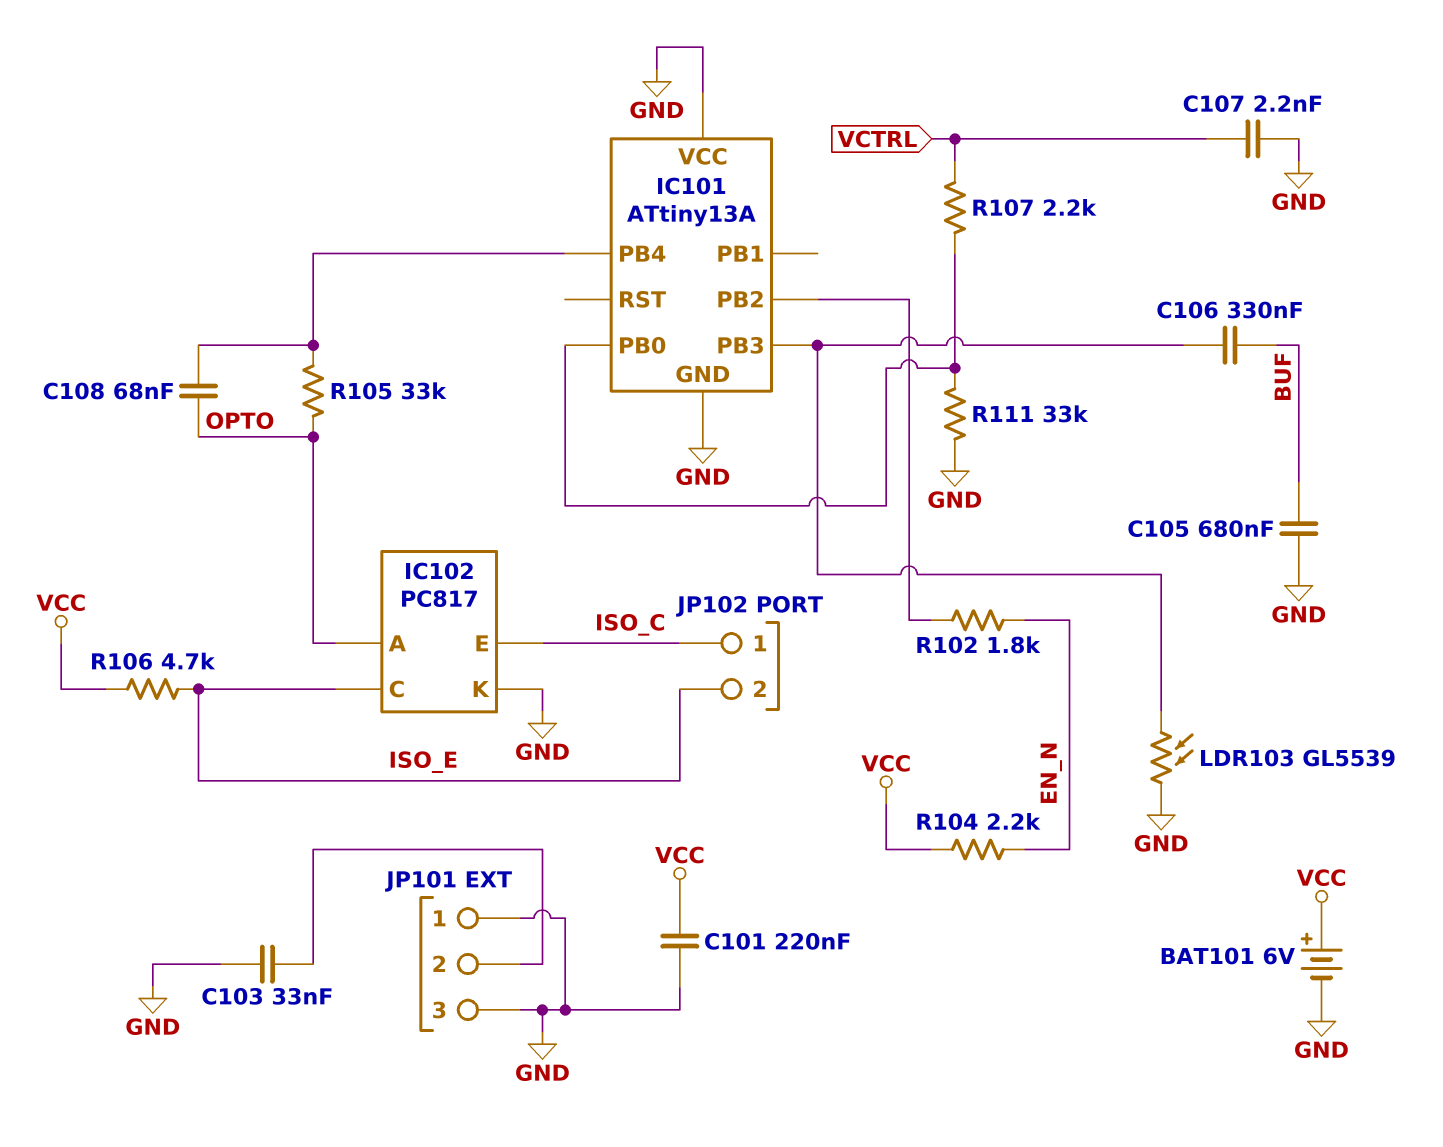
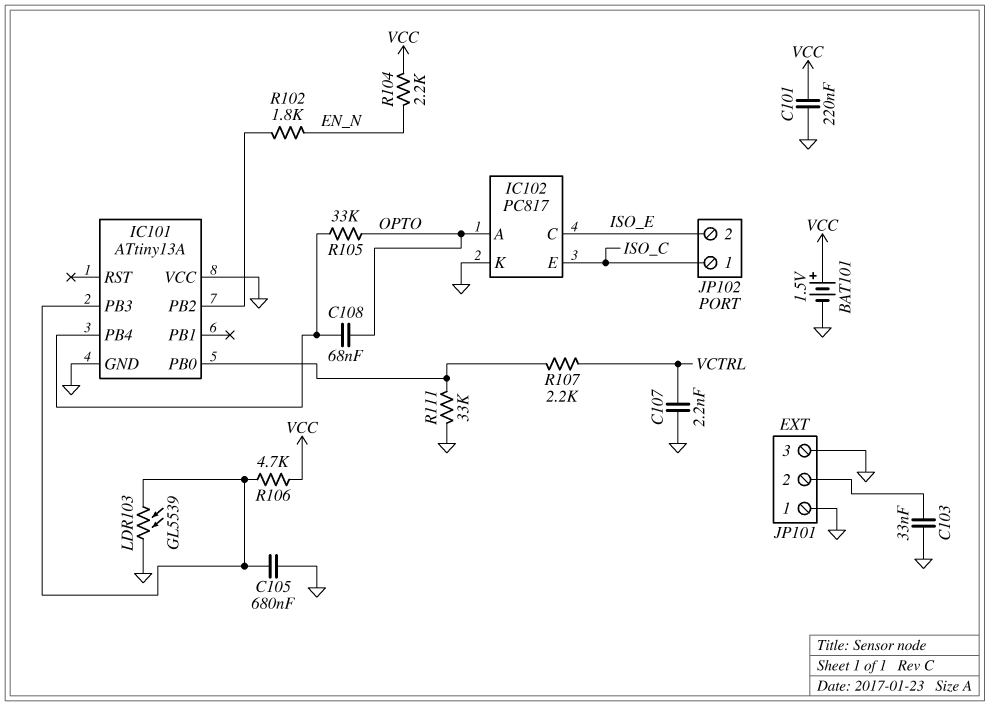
BAT101: 6V (plus VCC, minus GND) -> 1.5V (plus VCC, minus GND)
C105: 680nF (BUF, GND) -> 680nF (GND, IC101/PB3)
C106: 330nF (BUF, IC101/PB3) -> none
R106: 4.7k (ISO_E, VCC) -> 4.7k (IC101/PB3, VCC)

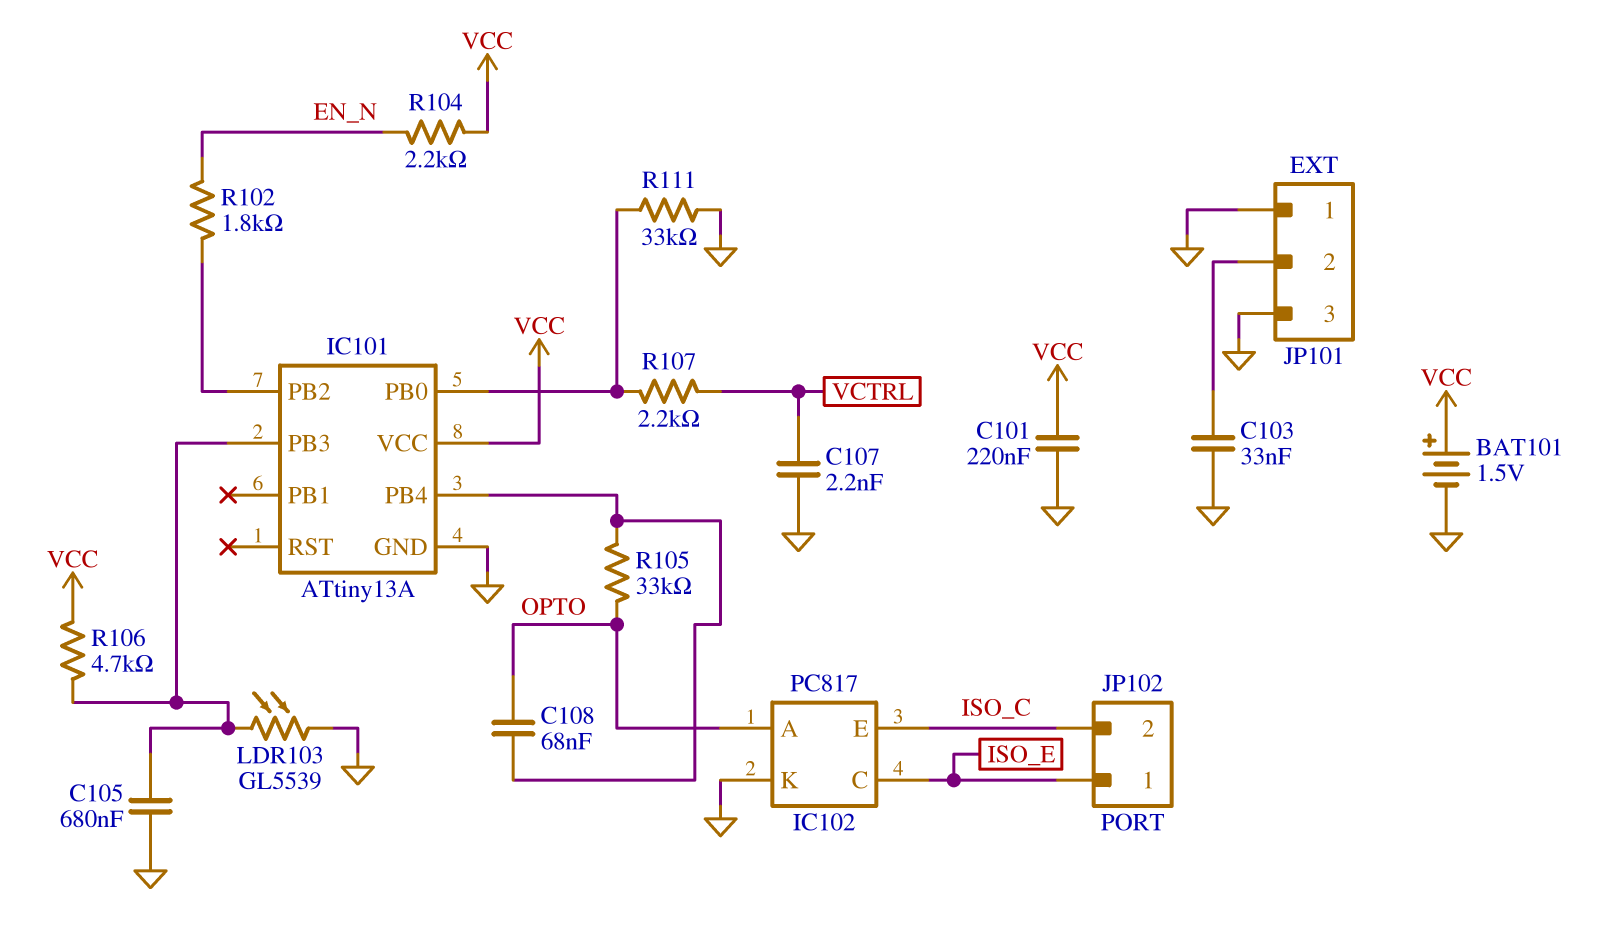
IC101 pin VCC: GND -> VCC
JP102 pin 1: ISO_C -> ISO_E
JP102 pin 2: ISO_E -> ISO_C

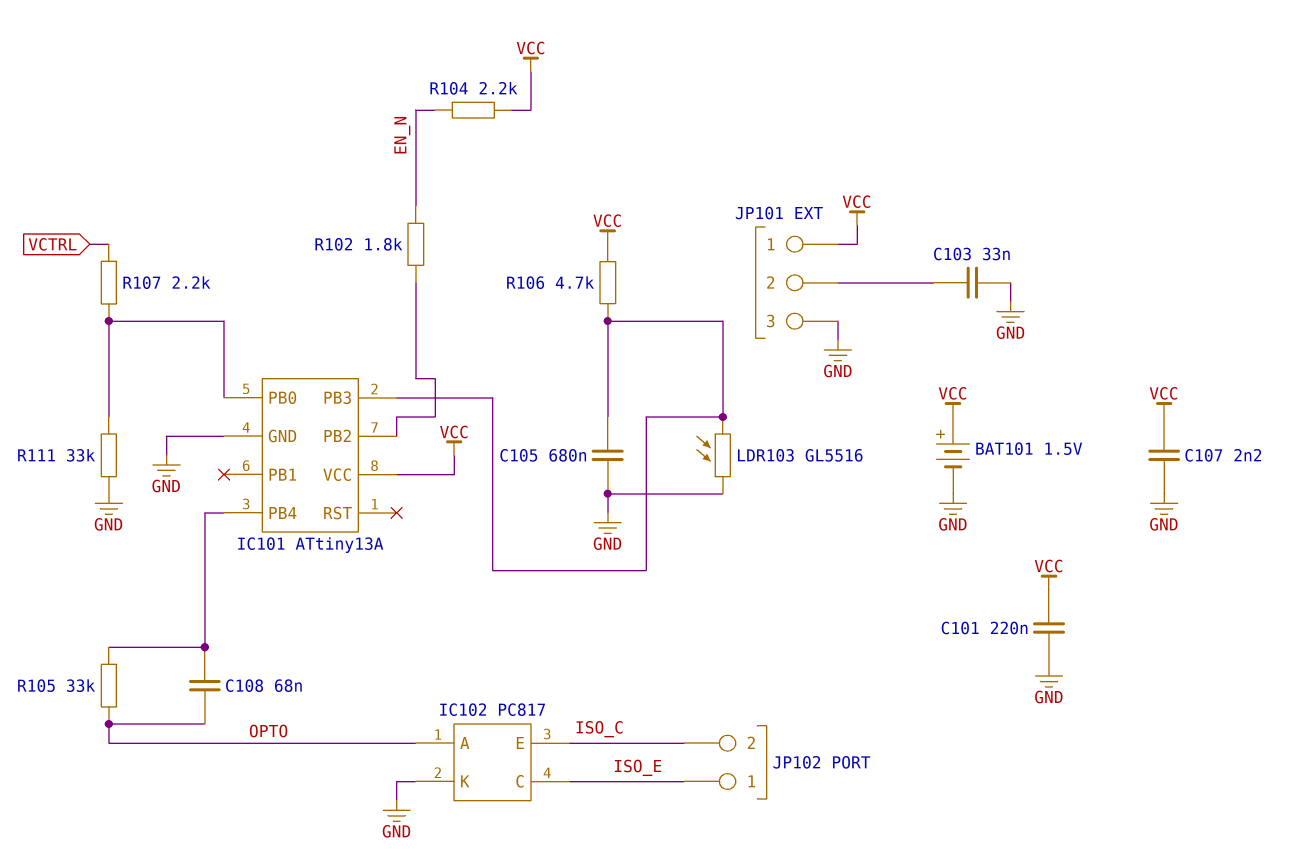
C107: 2.2nF (GND, VCTRL) -> 2.2nF (GND, VCC)
JP101 pin 1: GND -> VCC
LDR103: GL5539 (GND, IC101/PB3) -> GL5516 (GND, IC101/PB3)

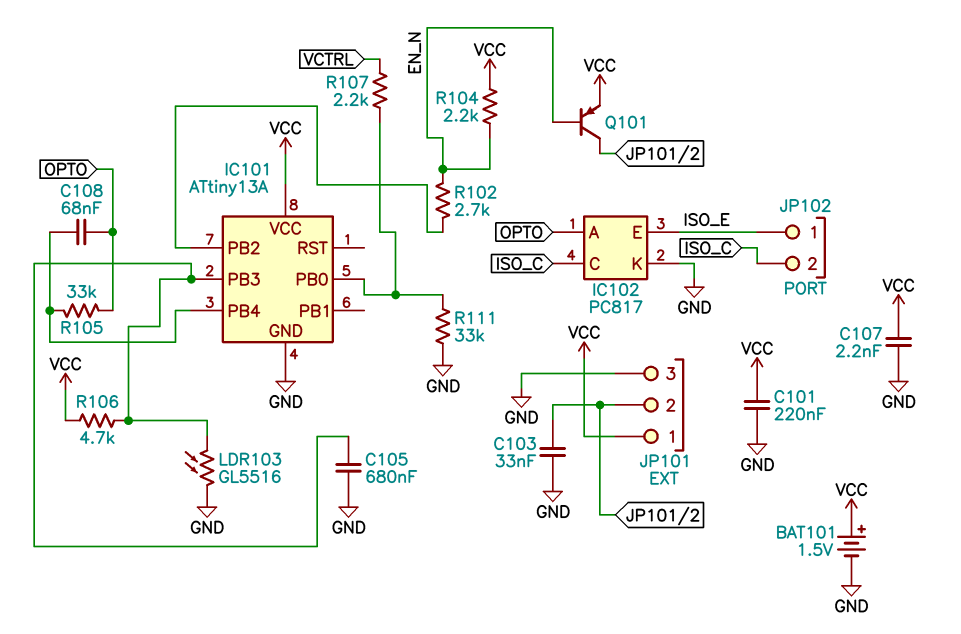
IC102 pin C: ISO_E -> ISO_C
IC102 pin E: ISO_C -> ISO_E
Q101: none -> PNP (B EN_N, C JP101/2, E VCC)
R102: 1.8k (EN_N, IC101/PB2) -> 2.7k (EN_N, IC101/PB2)

